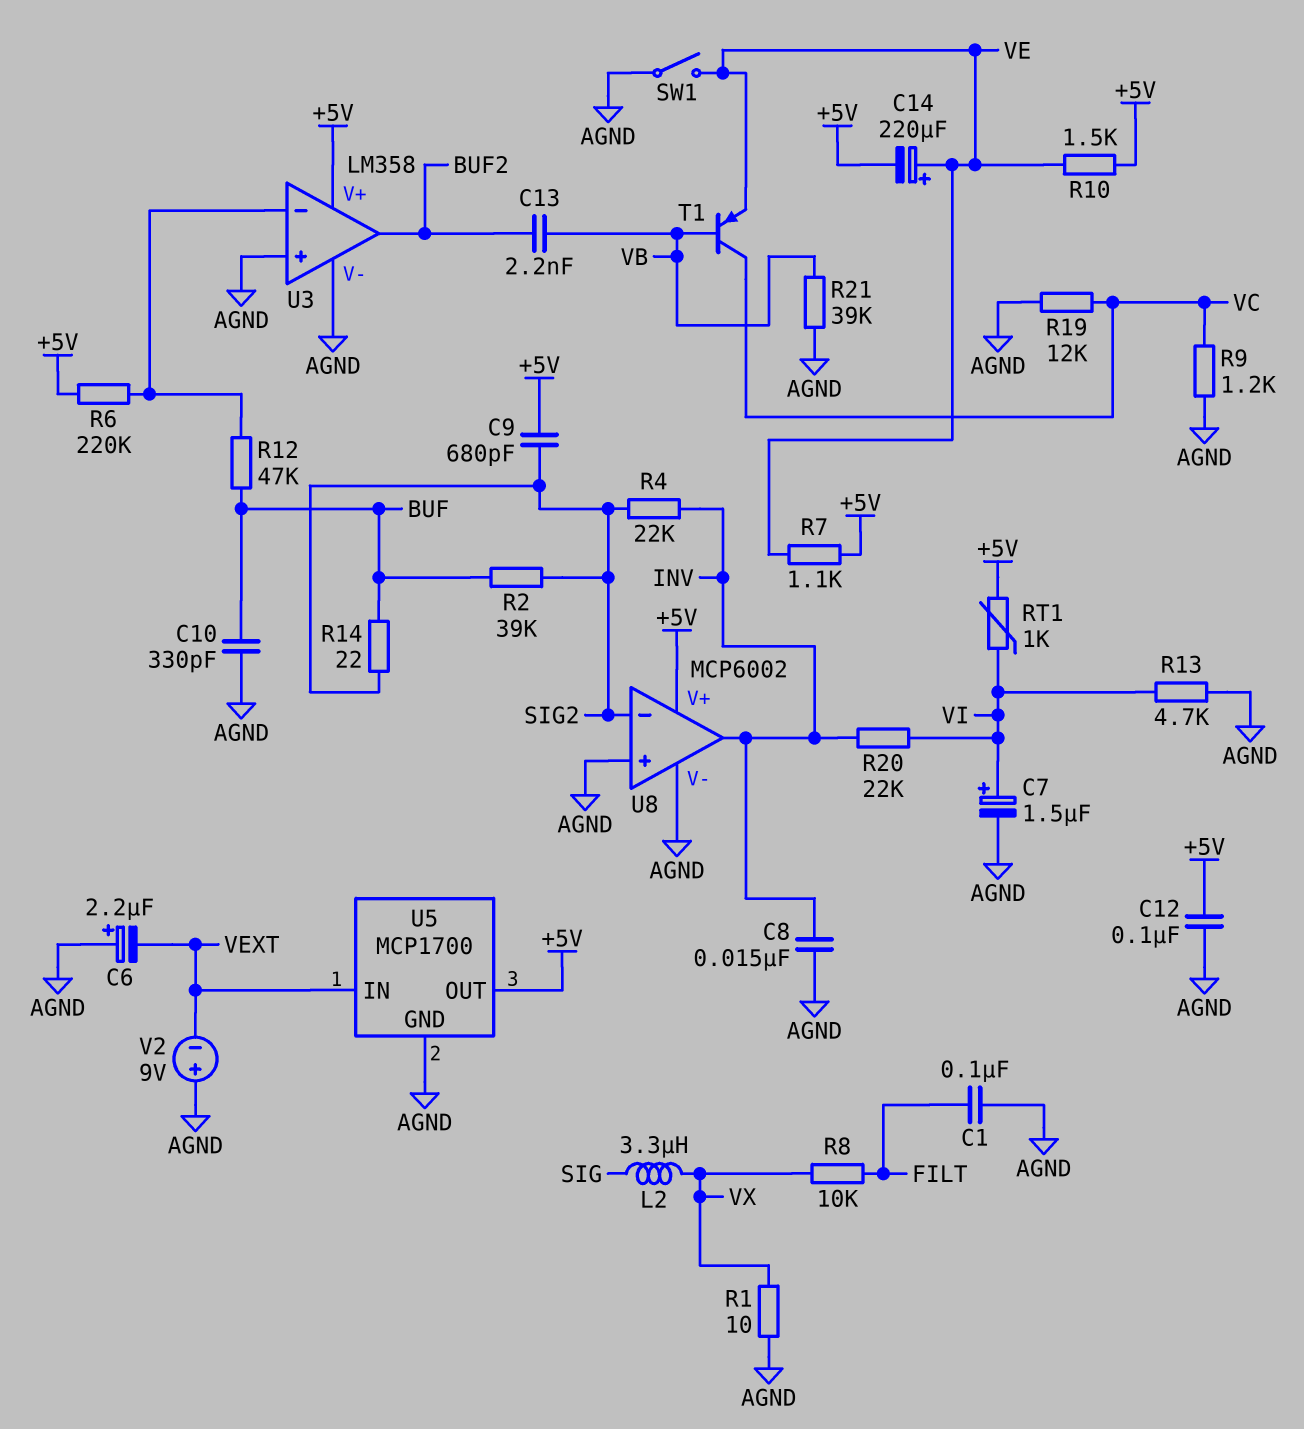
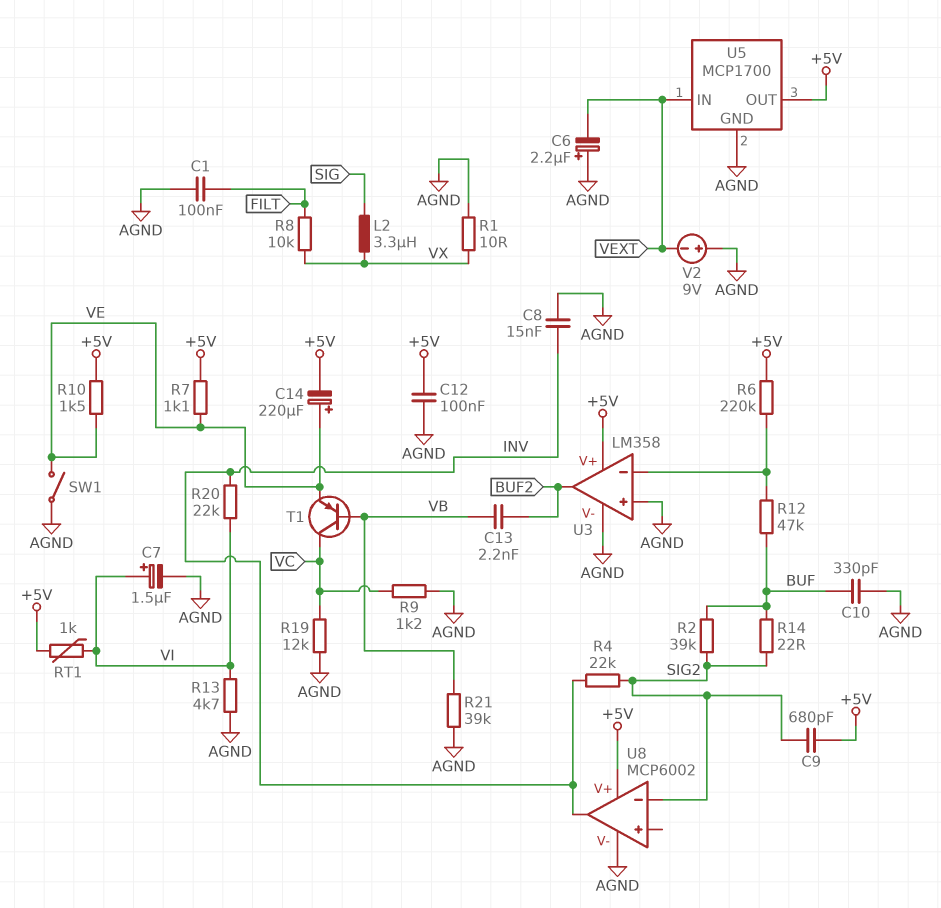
U8 pin in+: AGND -> none

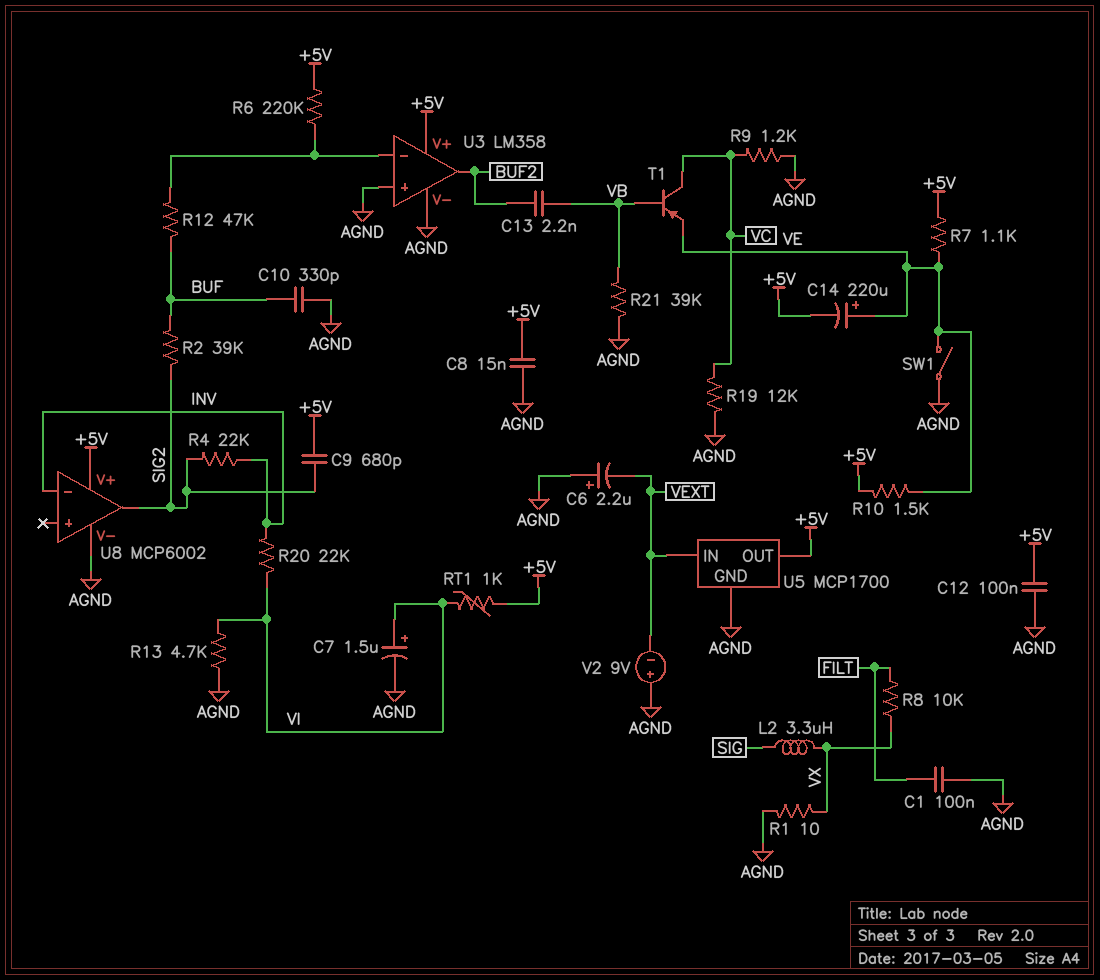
C8: 15nF (AGND, INV) -> 15nF (+5V, AGND)
R14: 22 (BUF, SIG2) -> none
U8 pin in-: SIG2 -> INV
U8 pin out: INV -> SIG2

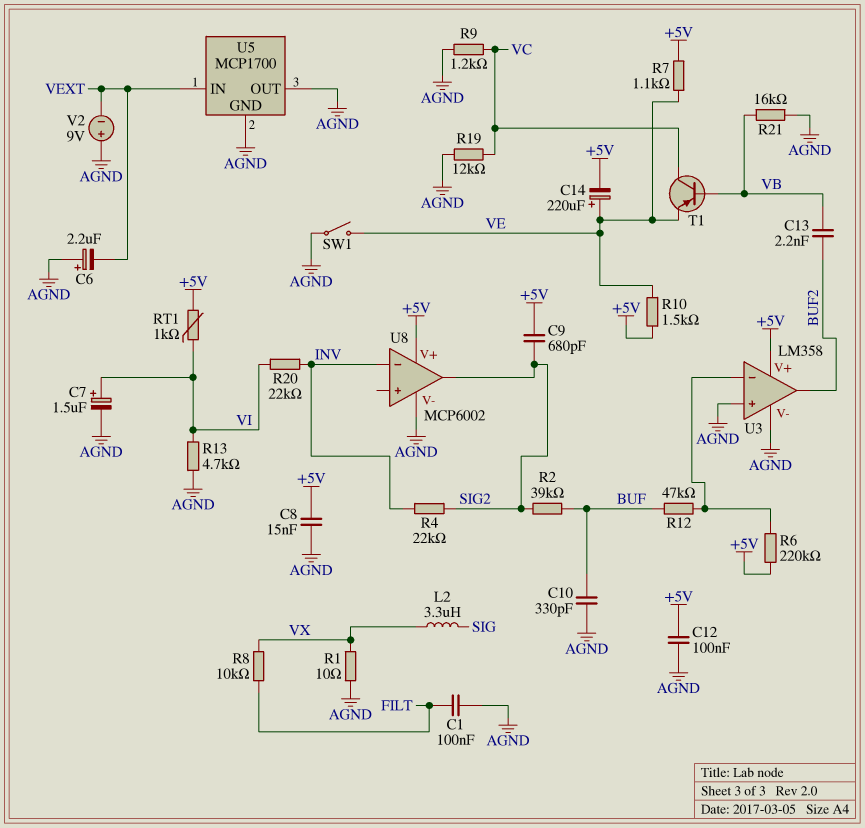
R21: 39k (AGND, VB) -> 16k (AGND, VB)
U5 pin OUT: +5V -> AGND

